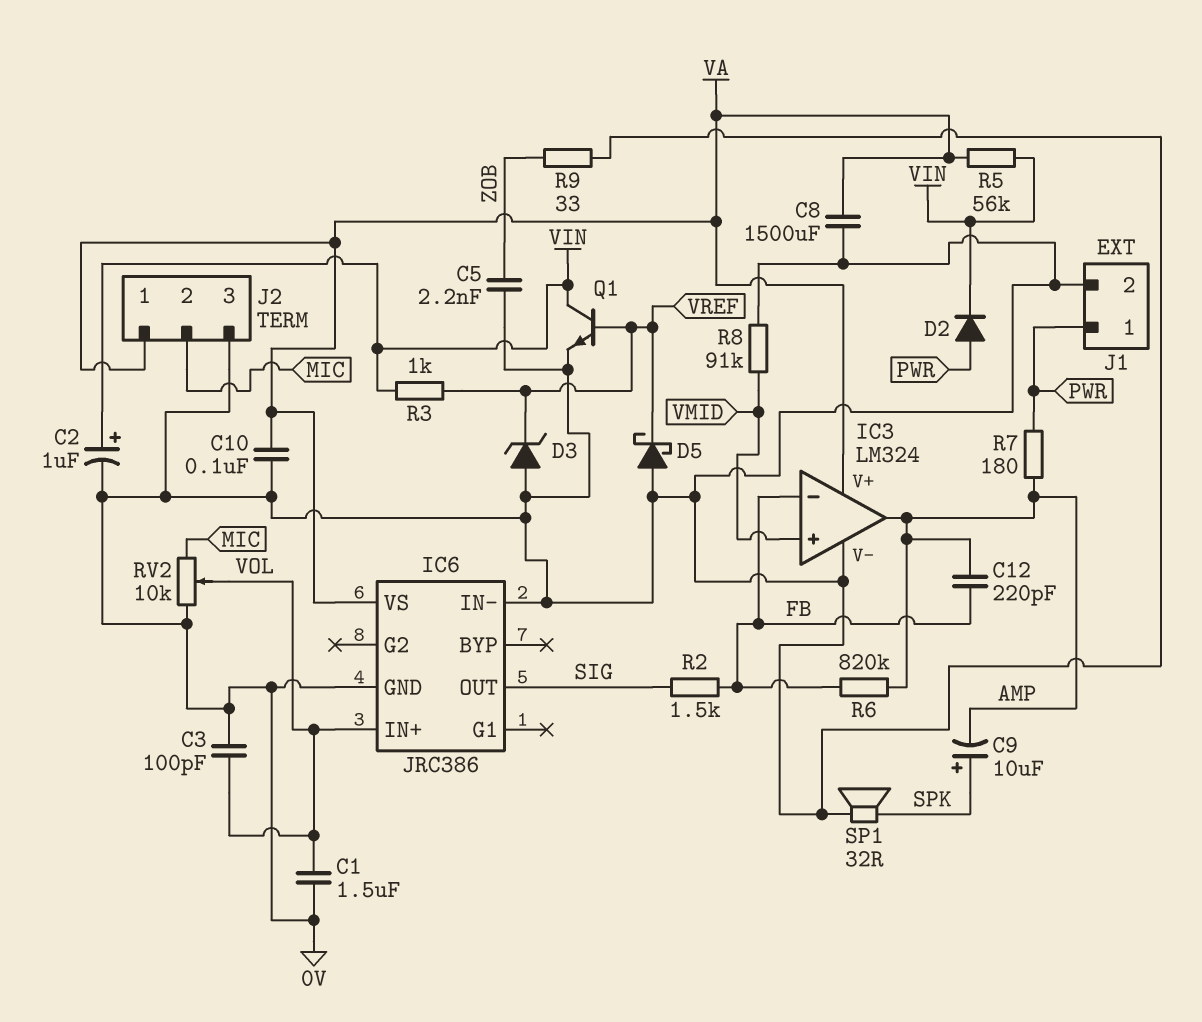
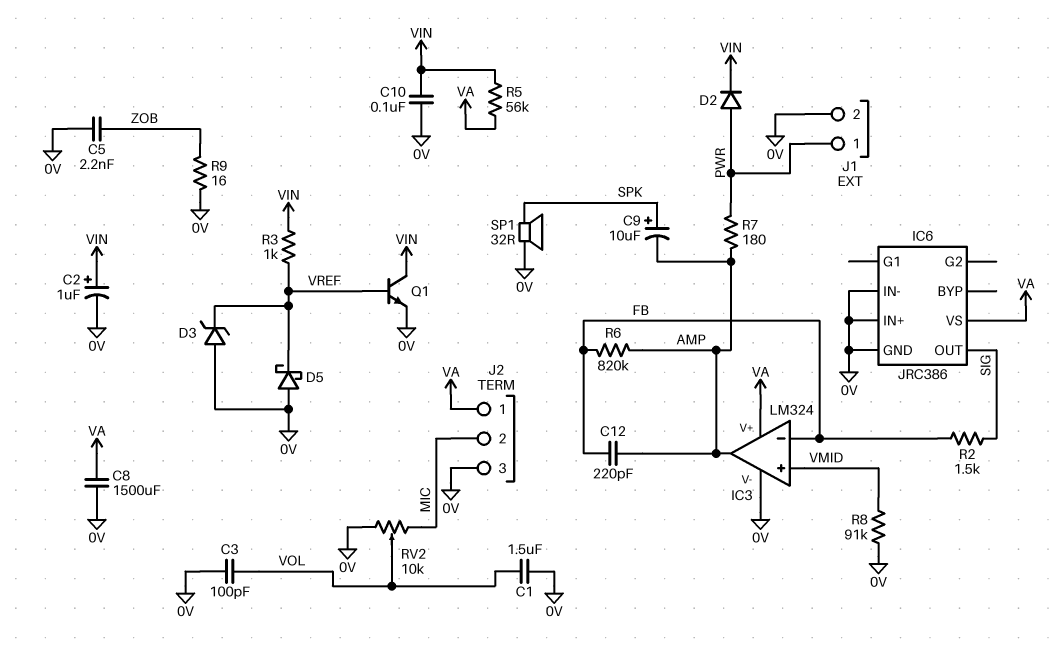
C10: 100nF (0V, VA) -> 100nF (0V, VIN)
IC6 pin IN+: VOL -> 0V
R9: 33 (0V, ZOB) -> 16 (0V, ZOB)

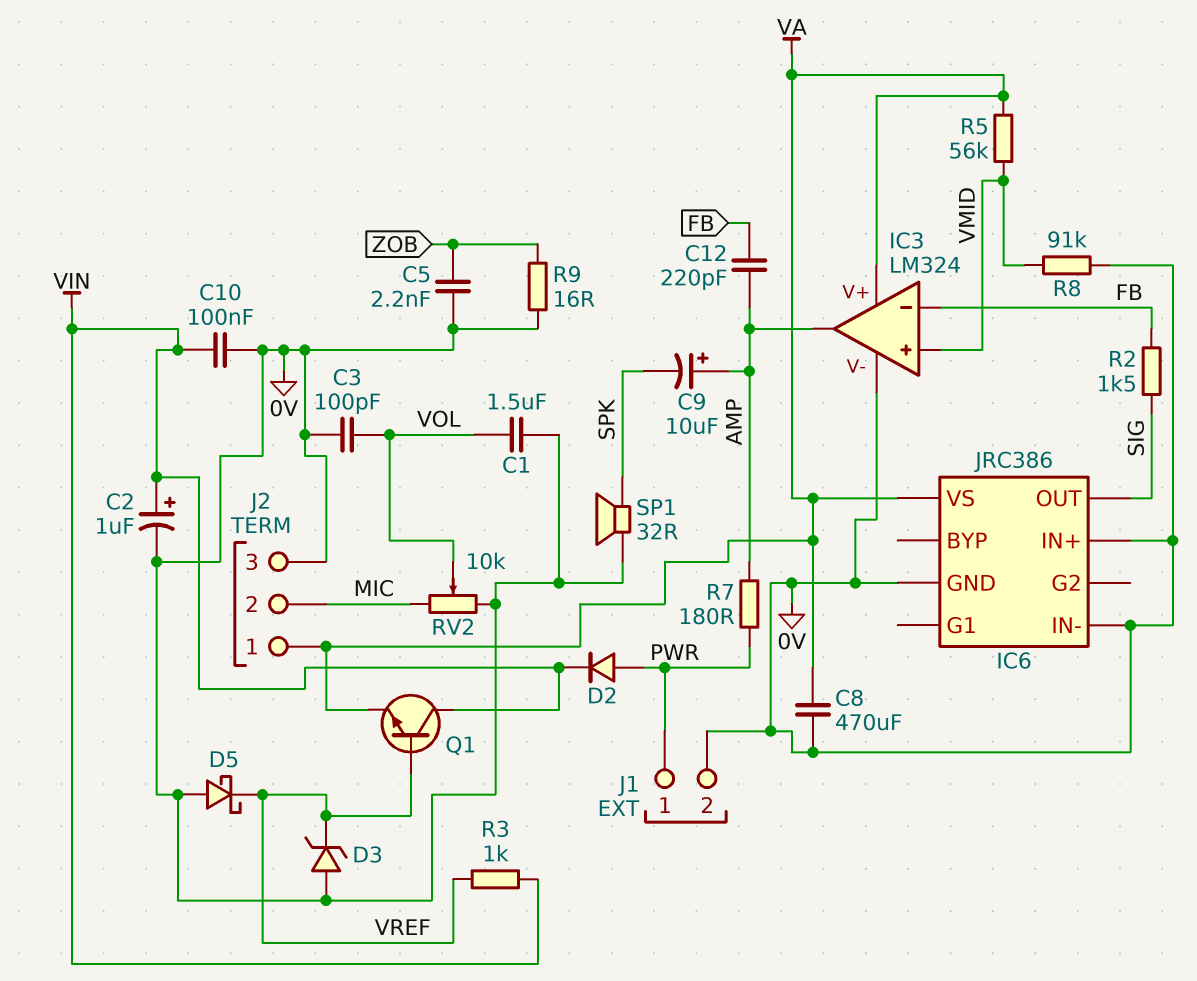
C8: 1500uF (0V, VA) -> 470uF (0V, VA)
C9: 10uF (plus SPK, minus AMP) -> 10uF (plus AMP, minus SPK)
Q1: NPN (B VREF, C VIN, E 0V) -> NPN (B VREF, C VIN, E VA)
R5: 56k (VA, VIN) -> 56k (VA, VMID)
R6: 820k (AMP, FB) -> none

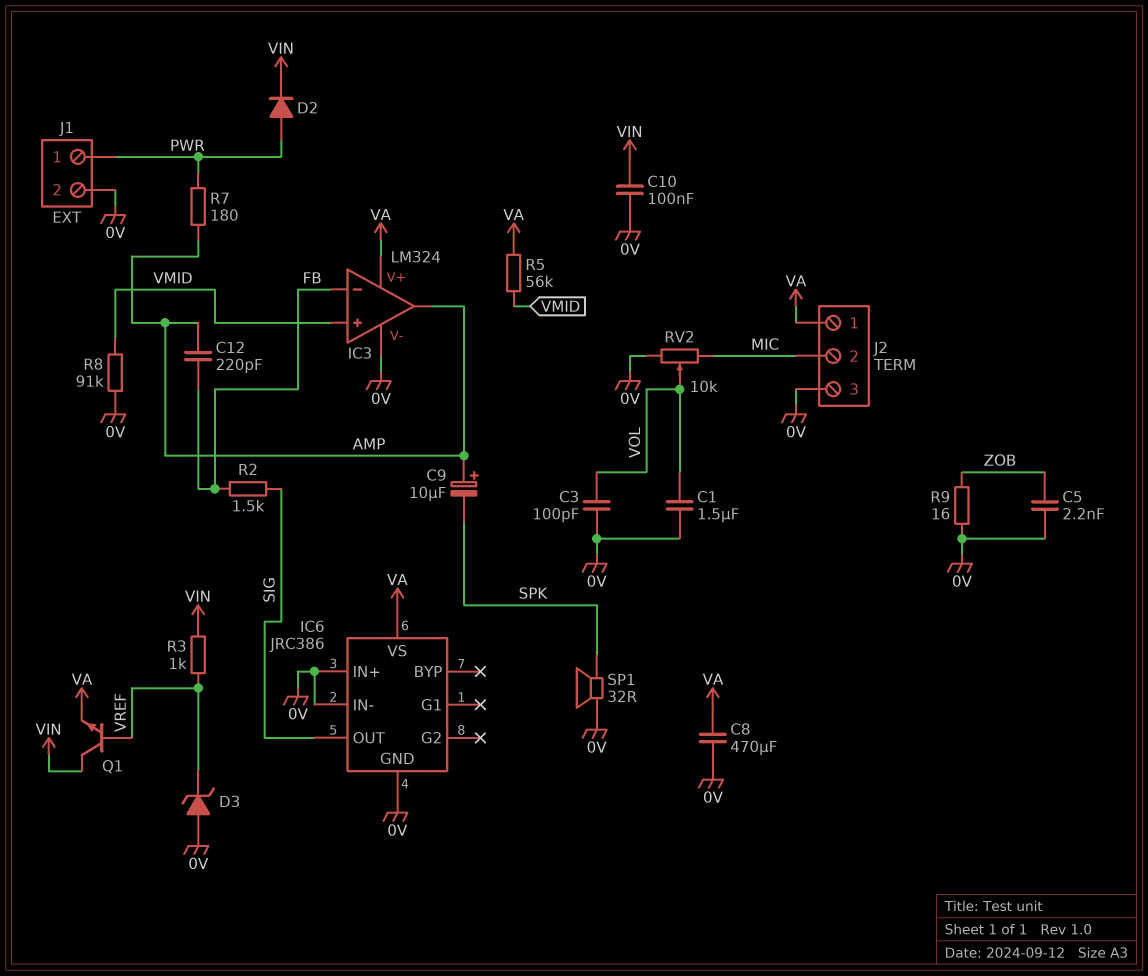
C2: 1uF (plus VIN, minus 0V) -> none
D5: schottky (A 0V, K VREF) -> none

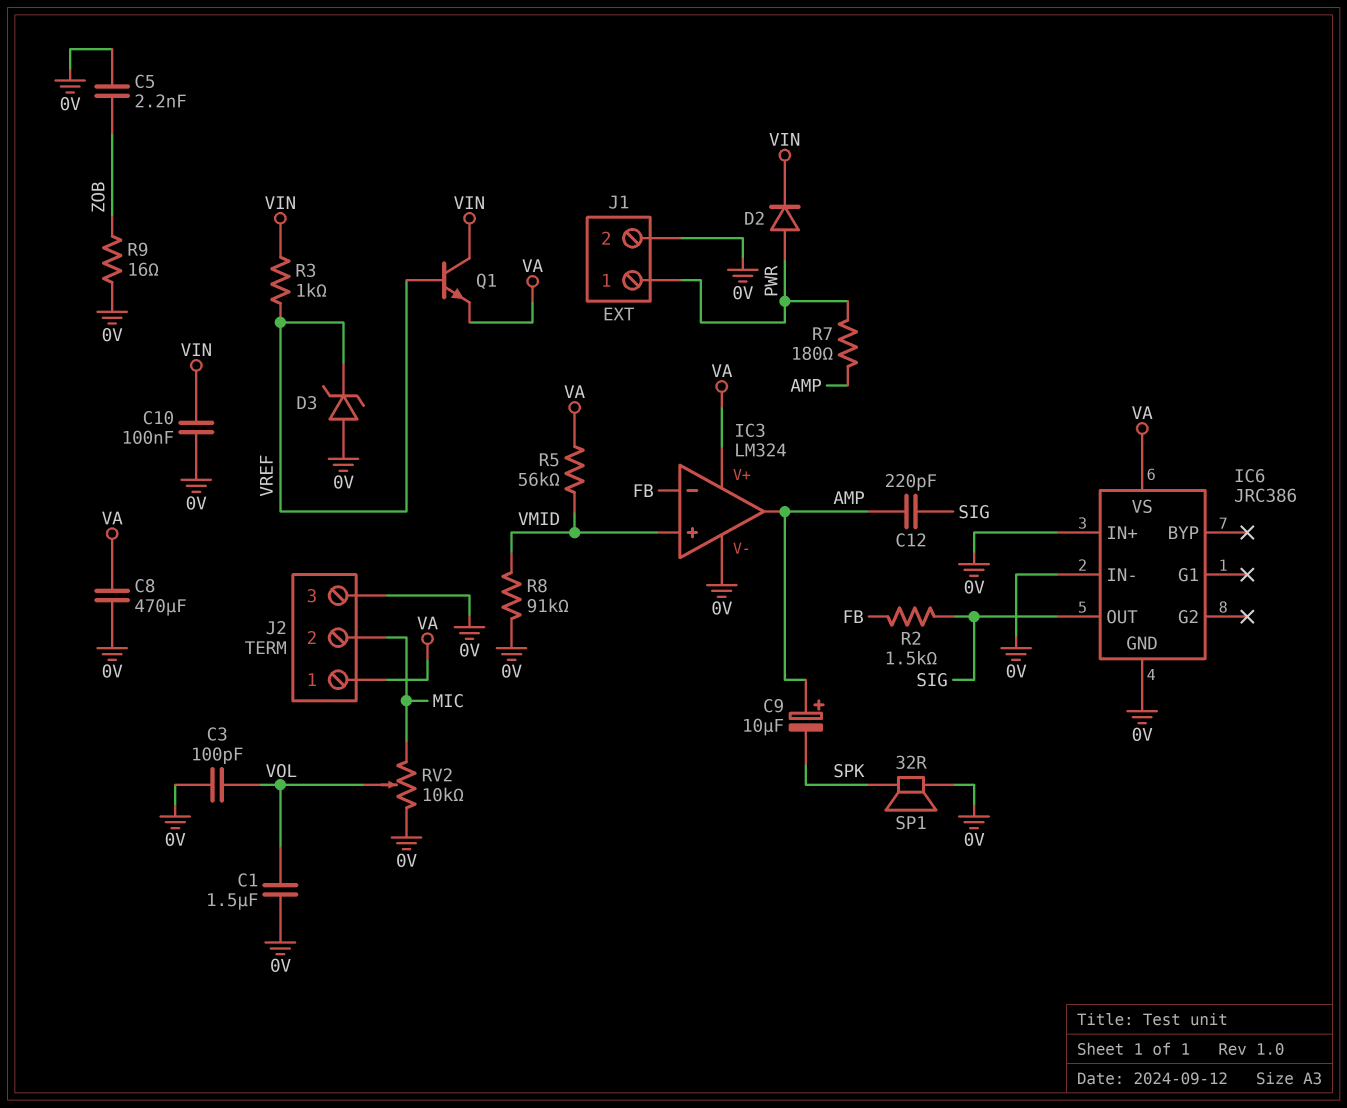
C12: 220pF (AMP, FB) -> 220pF (AMP, SIG)

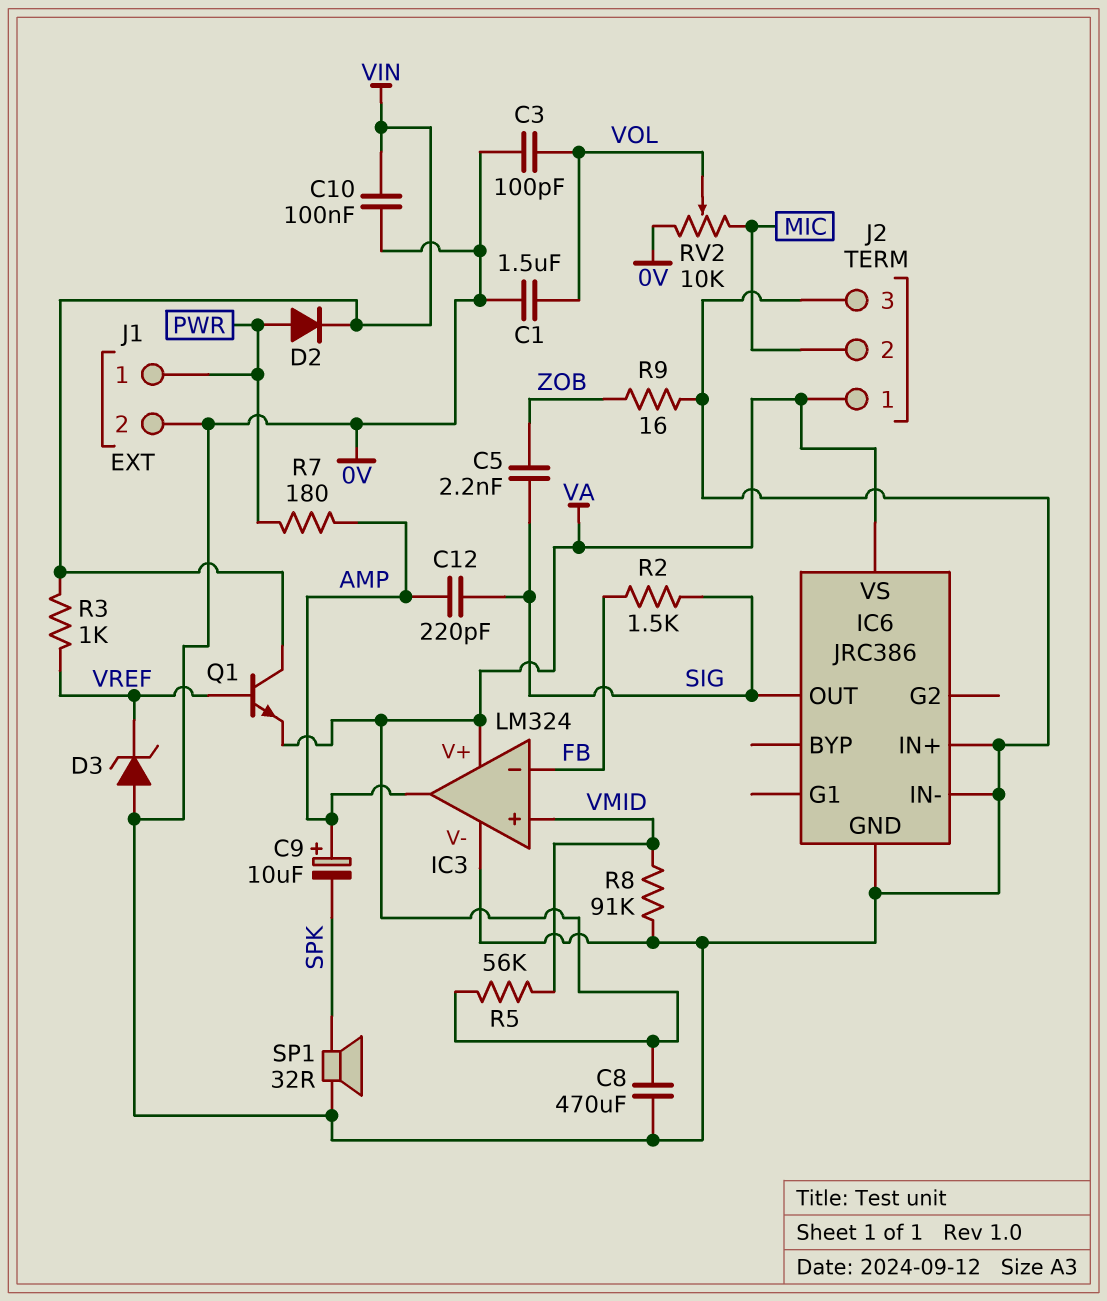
C5: 2.2nF (0V, ZOB) -> 2.2nF (SIG, ZOB)

